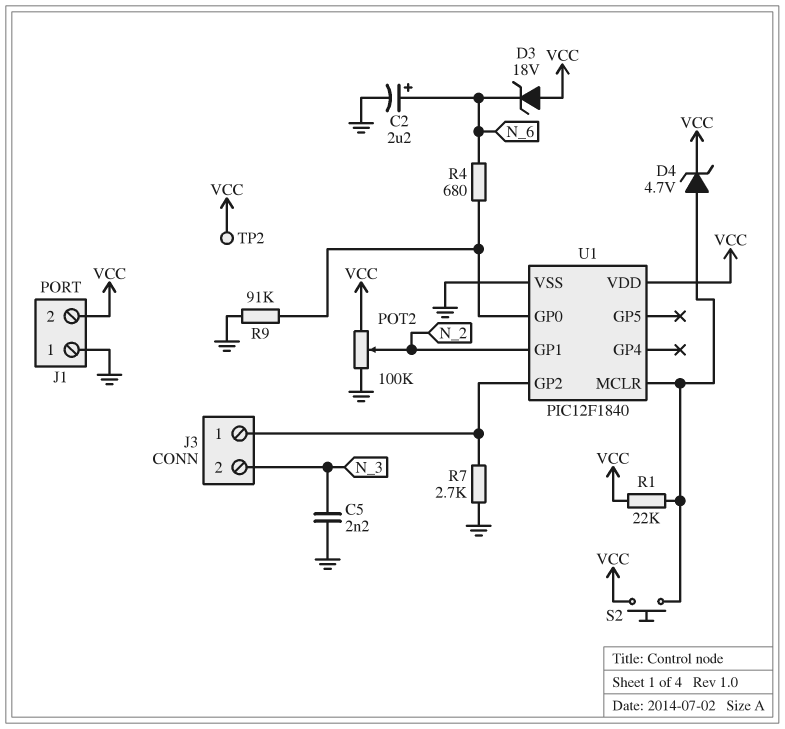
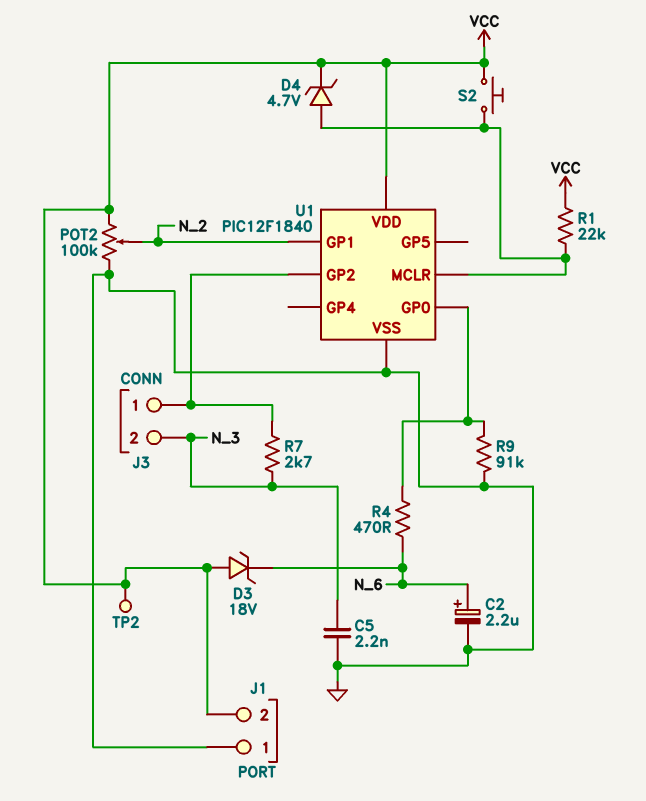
R4: 680 (N_6, U1/GP0) -> 470 (N_6, U1/GP0)
R7: 2.7k (GND, J3/1) -> 2.7k (J3/1, N_3)

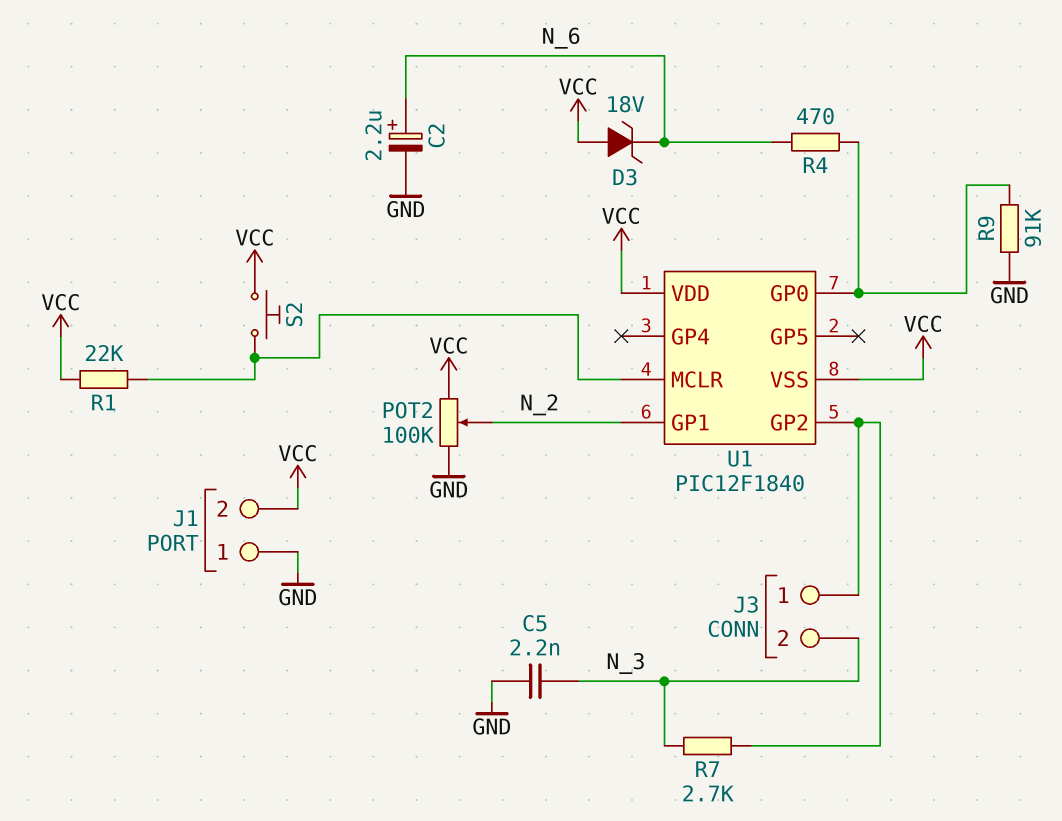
D4: zener 4.7V (A U1/MCLR, K VCC) -> none
TP2: test point (VCC) -> none
U1 pin VSS: GND -> VCC

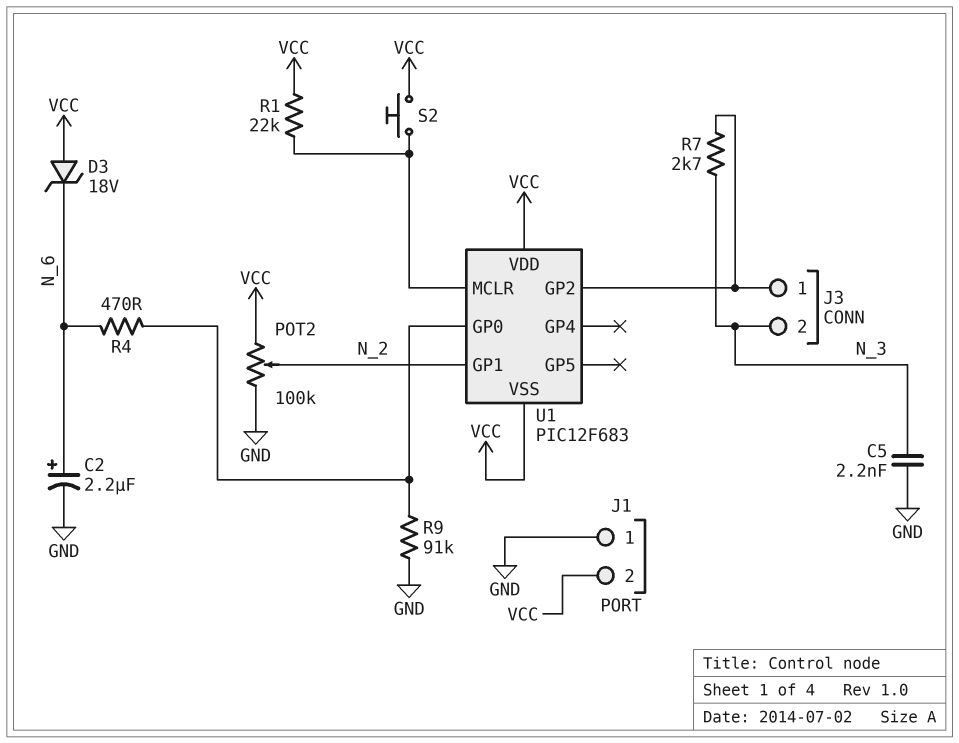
U1: PIC12F1840 -> PIC12F683

